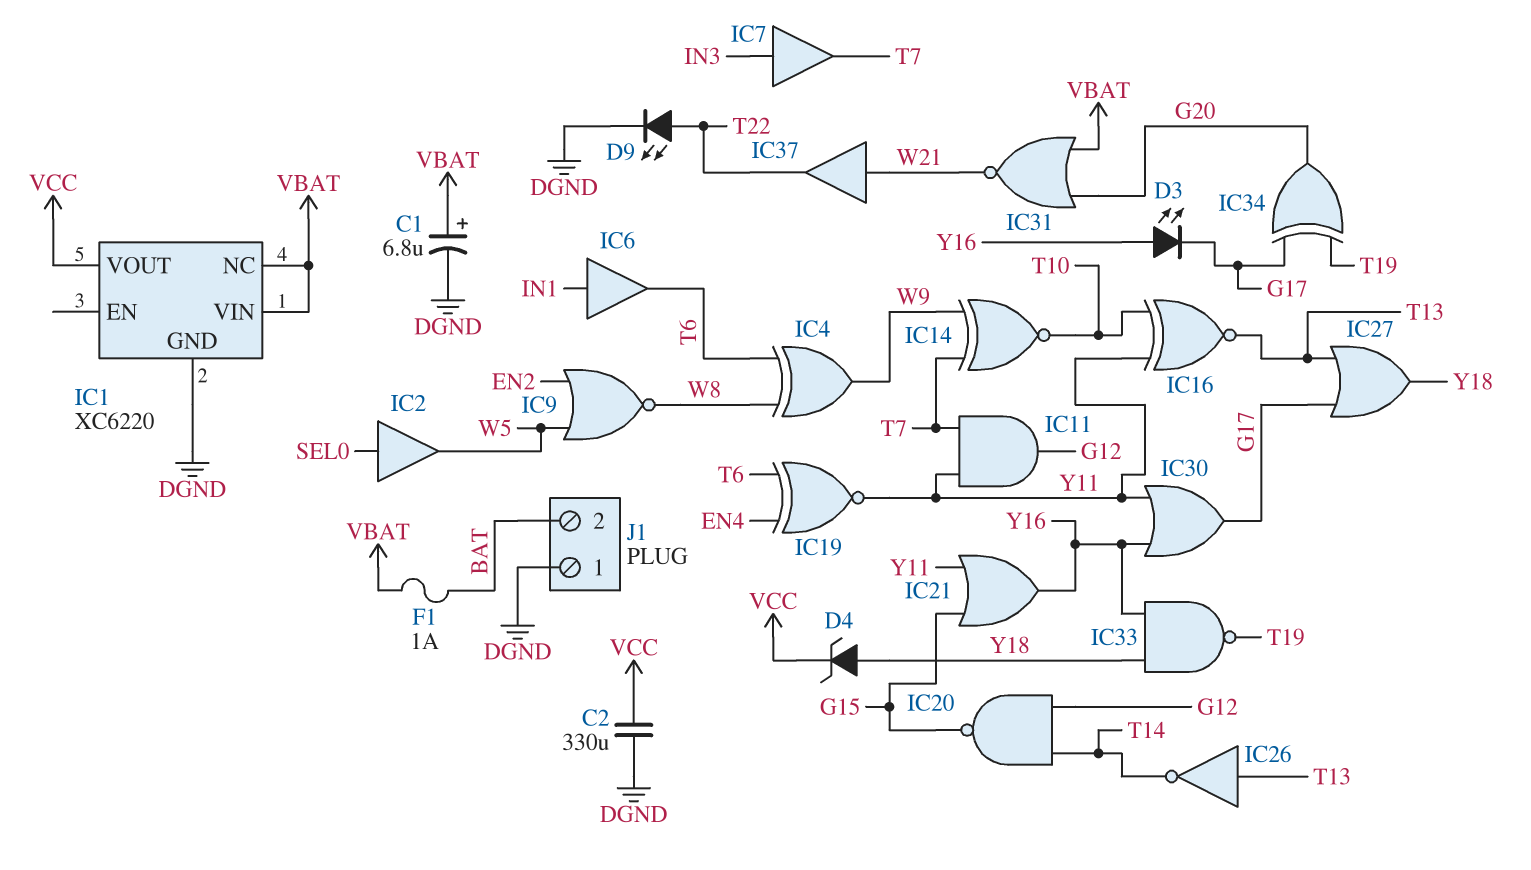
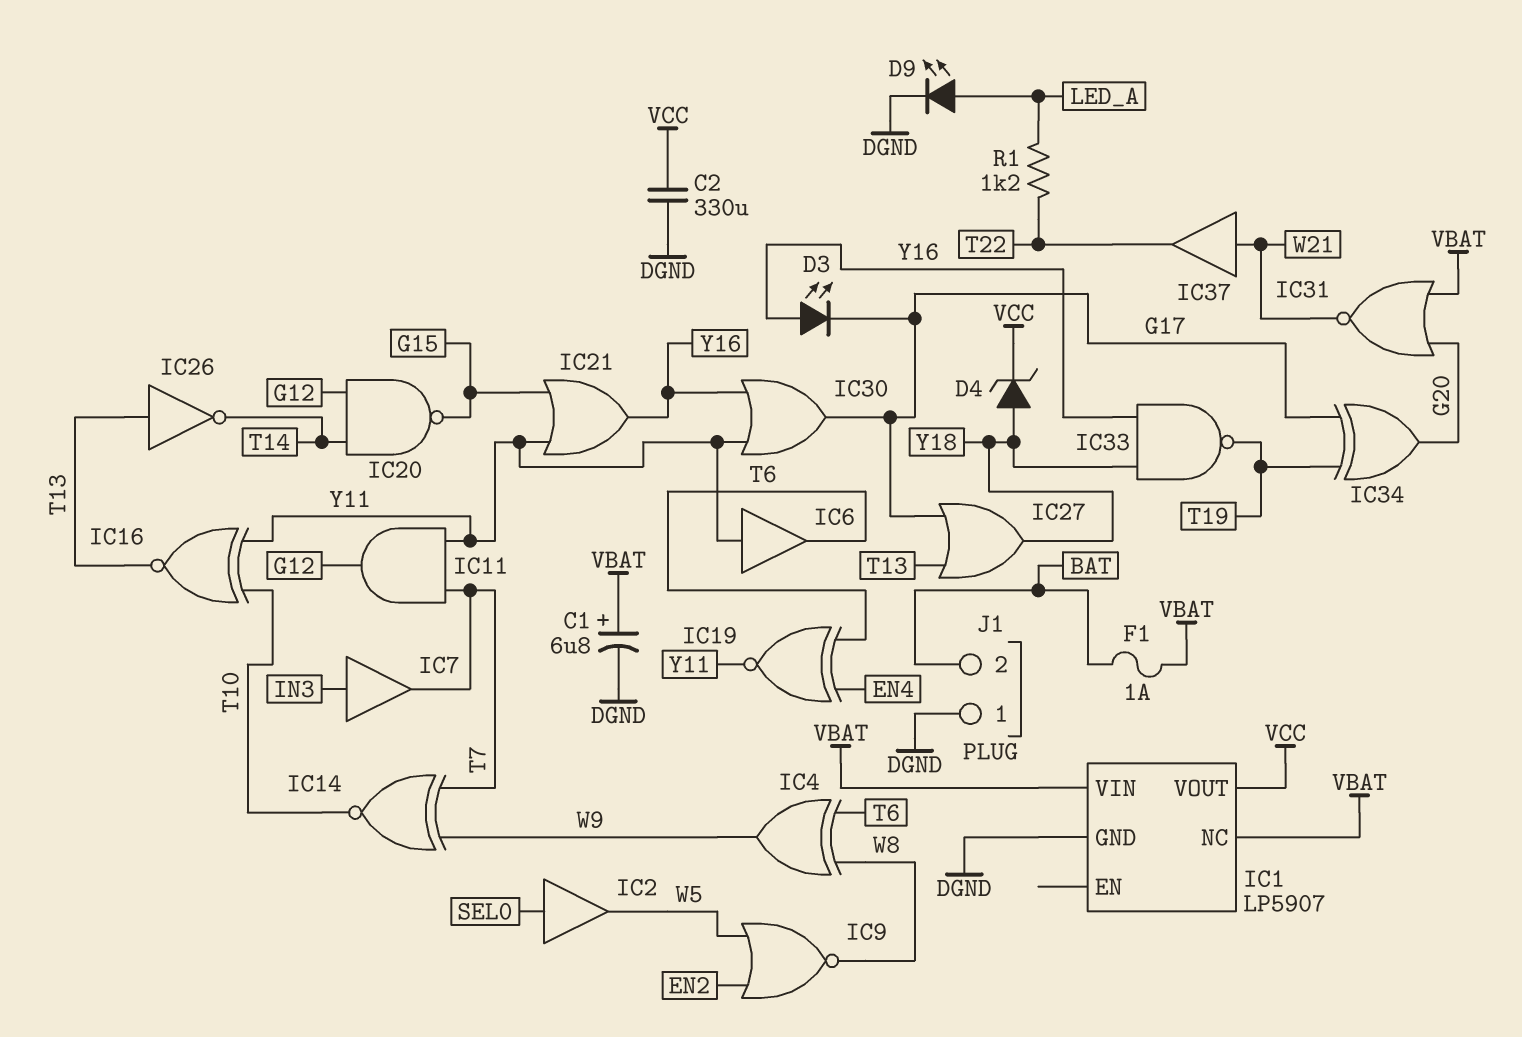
D9: LED (A T22, K DGND) -> LED (A LED_A, K DGND)
IC1: XC6220 -> LP5907
IC6: buffer (in IN1, out T6) -> buffer (in Y11, out T6)
R1: none -> 1.2k (LED_A, T22)

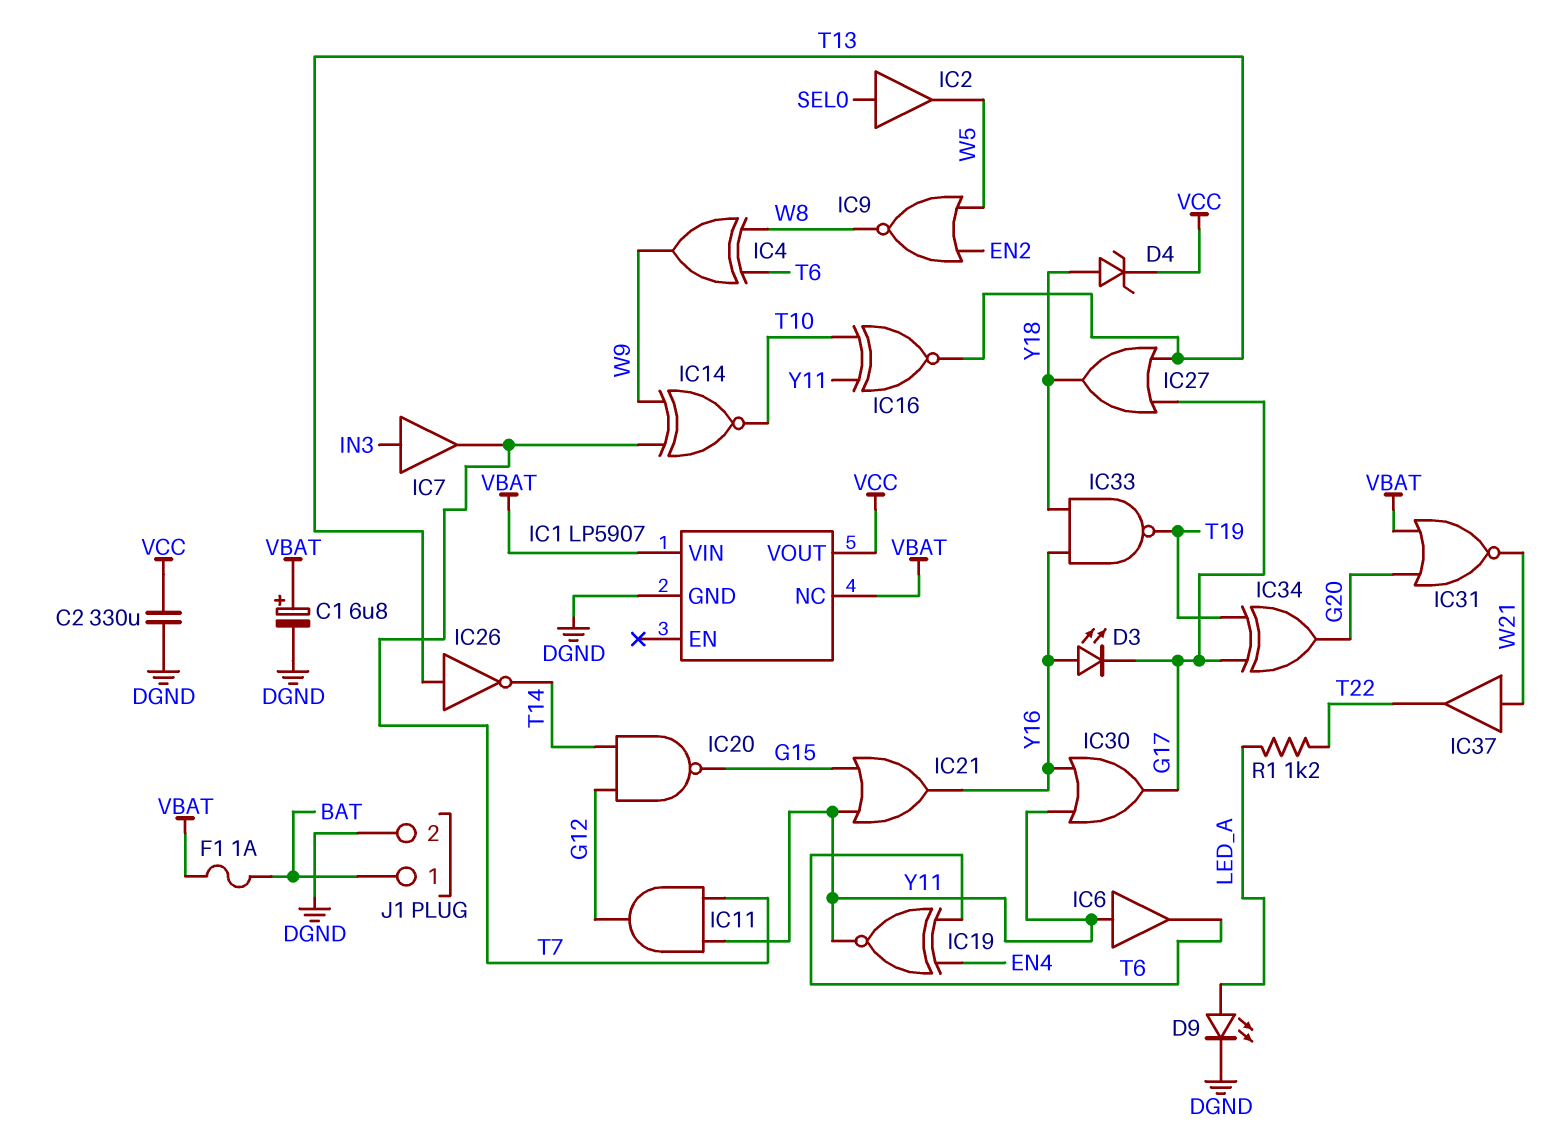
J1 pin 1: DGND -> BAT
J1 pin 2: BAT -> DGND

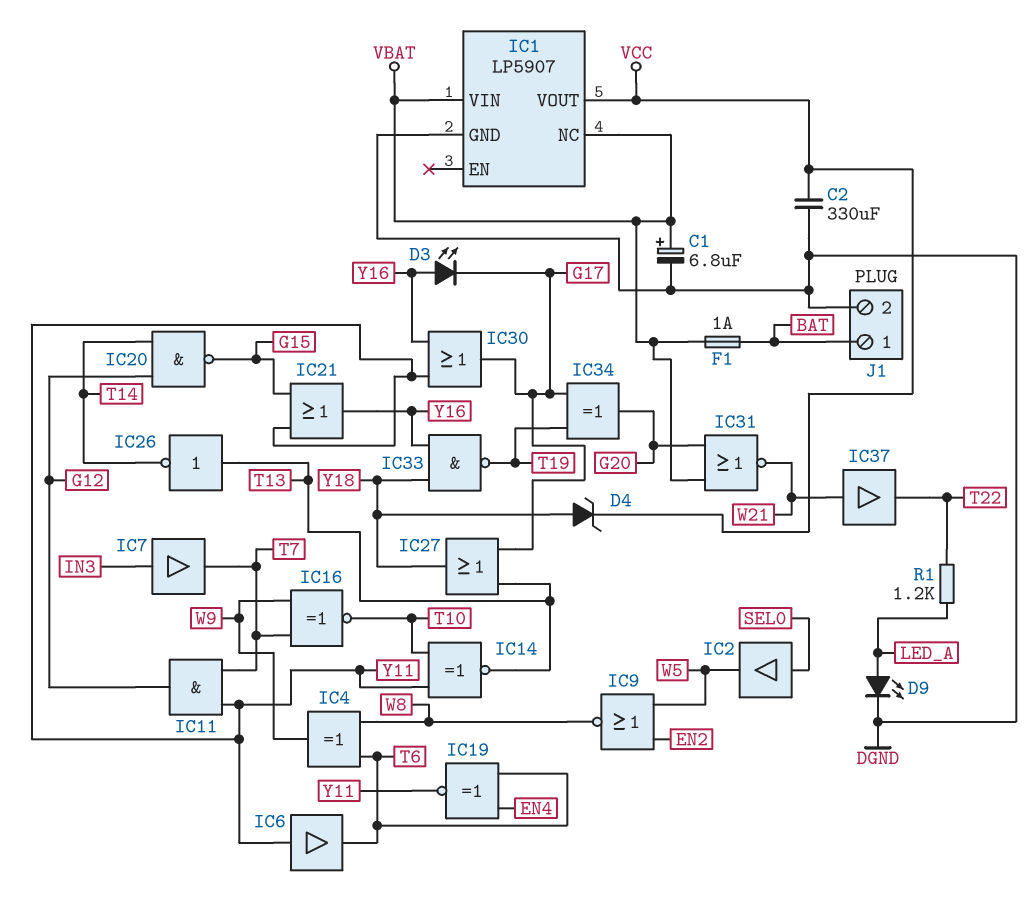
IC14: XNOR (in T7, in W9, out T10) -> XNOR (in T10, in Y11, out T13)
IC16: XNOR (in T10, in Y11, out T13) -> XNOR (in T7, in W9, out T10)

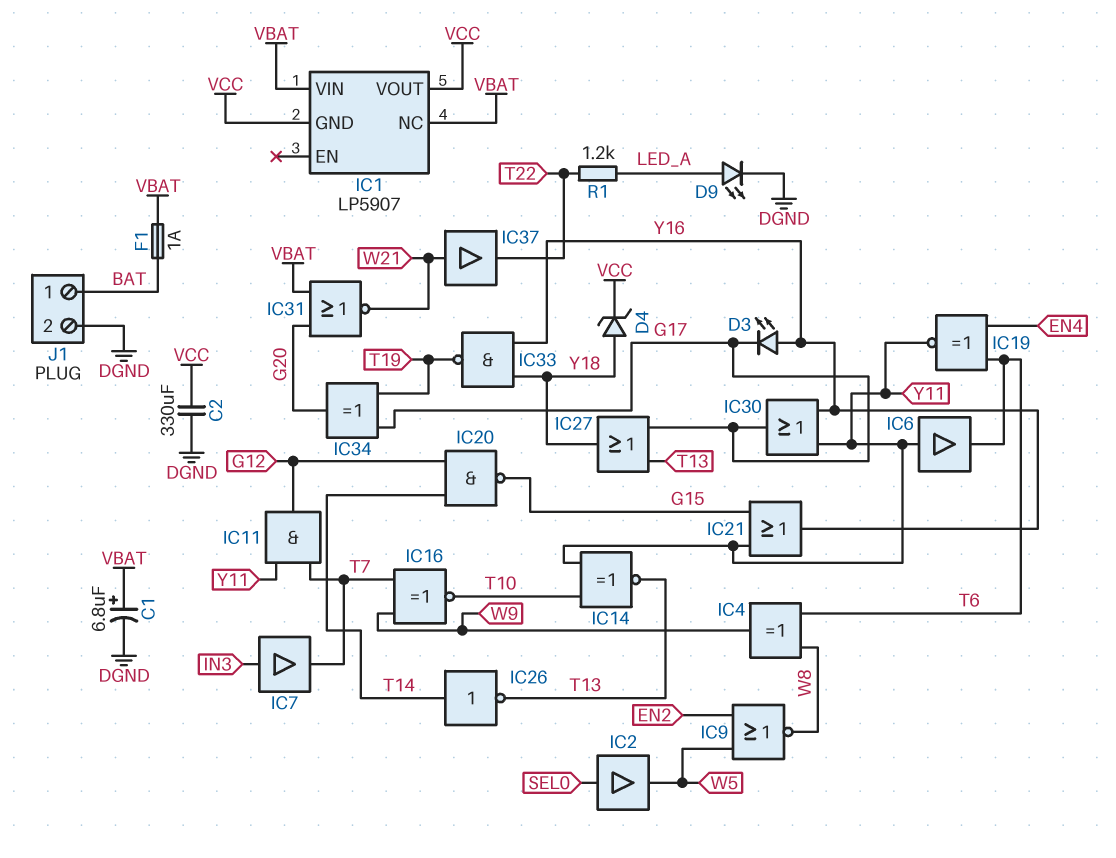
IC1 pin GND: DGND -> VCC
IC26: NOT (in T13, out T14) -> NOT (in T14, out T13)

